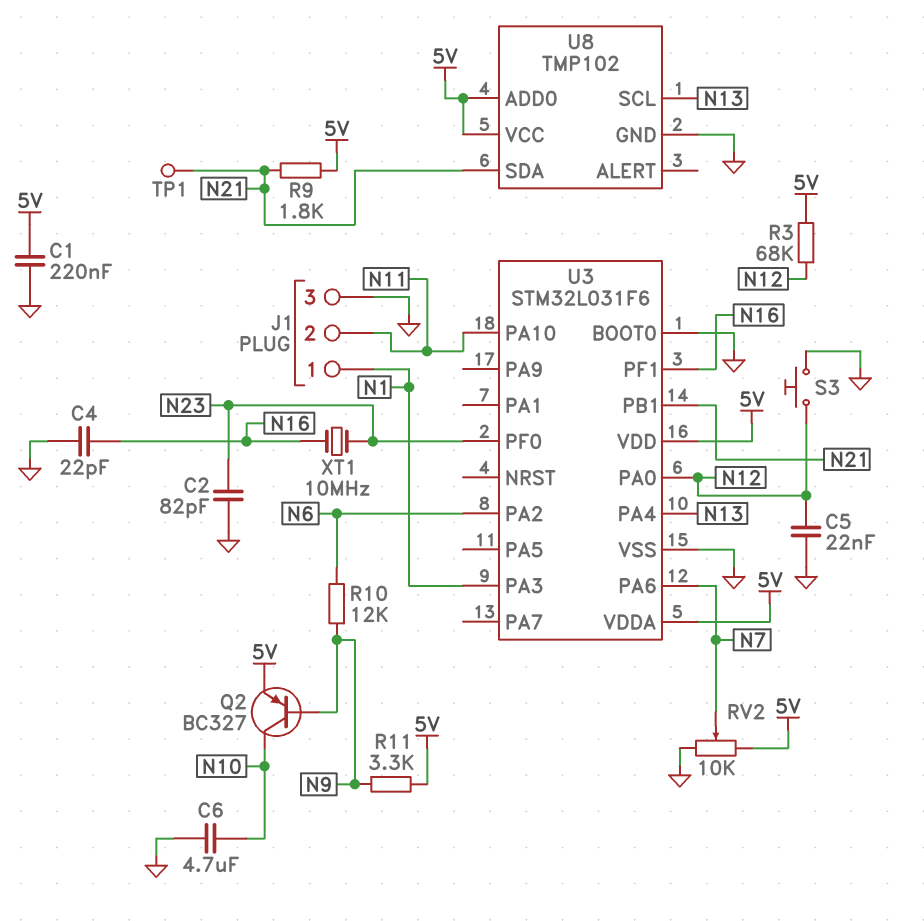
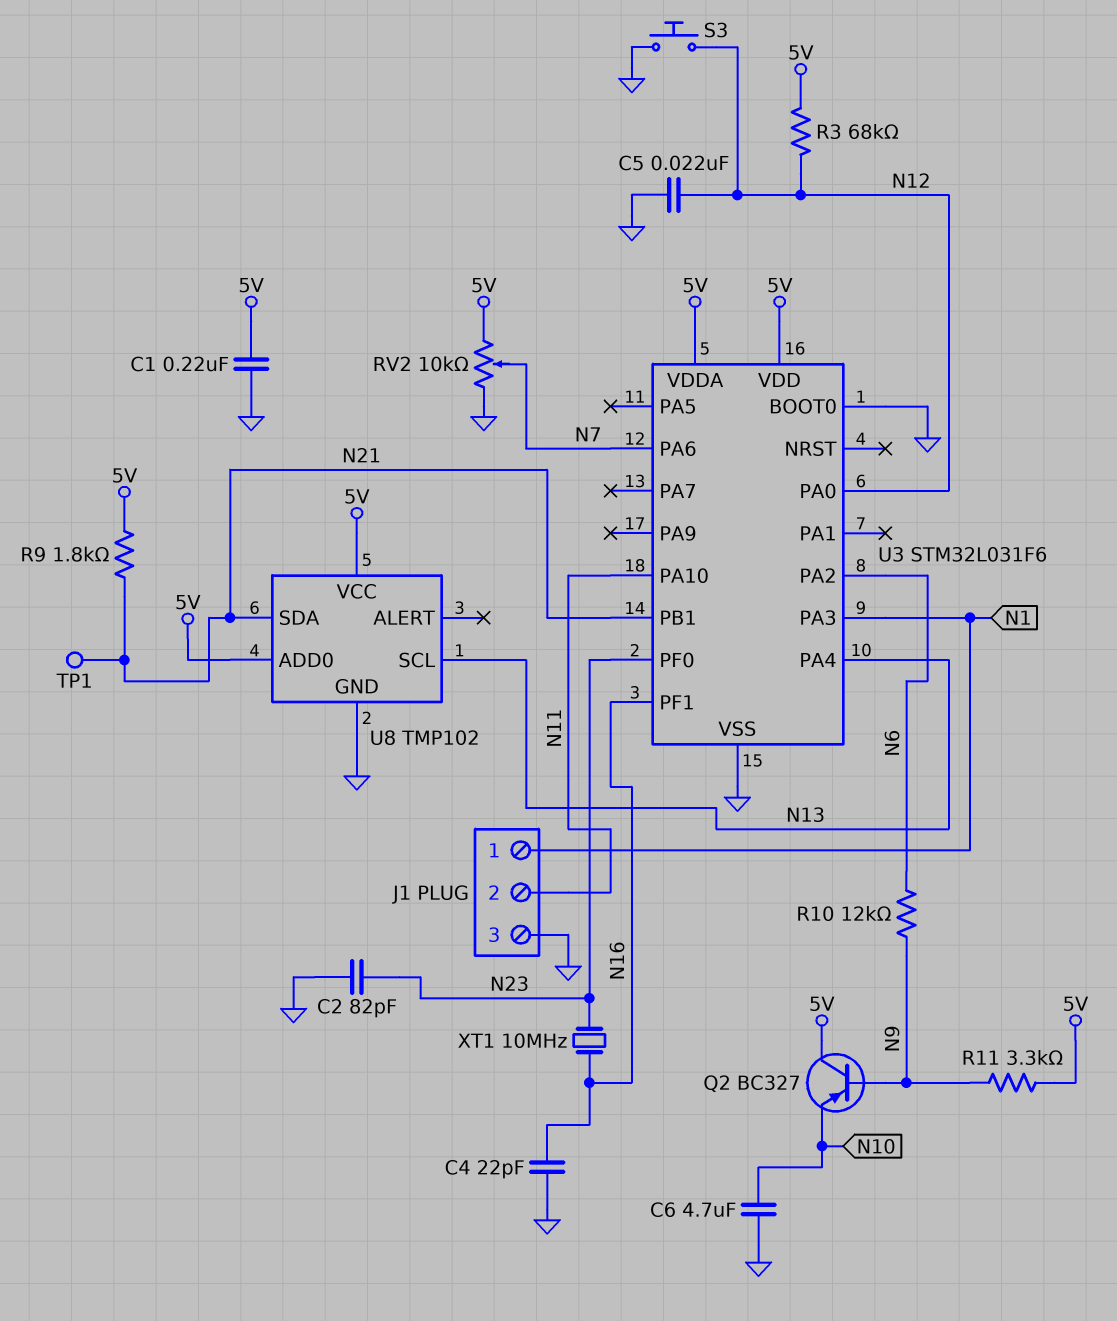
Q2: PNP BC327 (B N9, C N10, E 5V) -> PNP BC327 (B N9, C 5V, E N10)

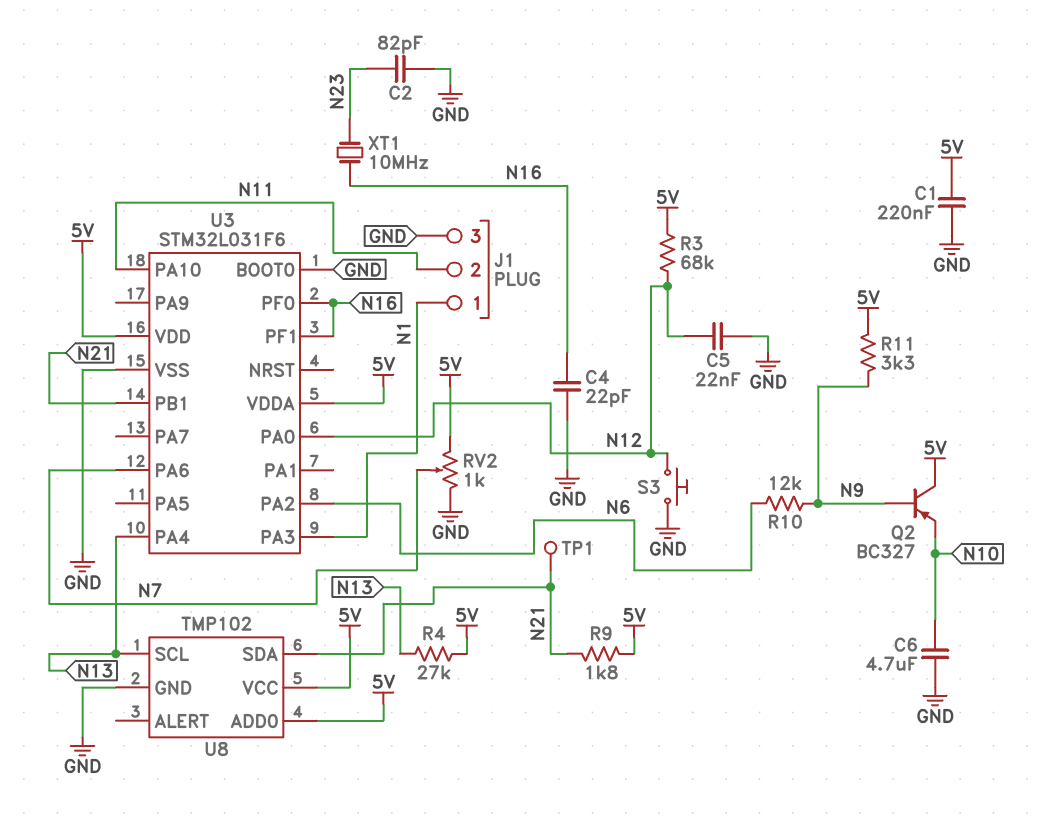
R4: none -> 27k (5V, N13)
RV2: 10k (5V, GND, wiper N7) -> 1k (5V, GND, wiper N7)
U3 pin PF0: N23 -> N16

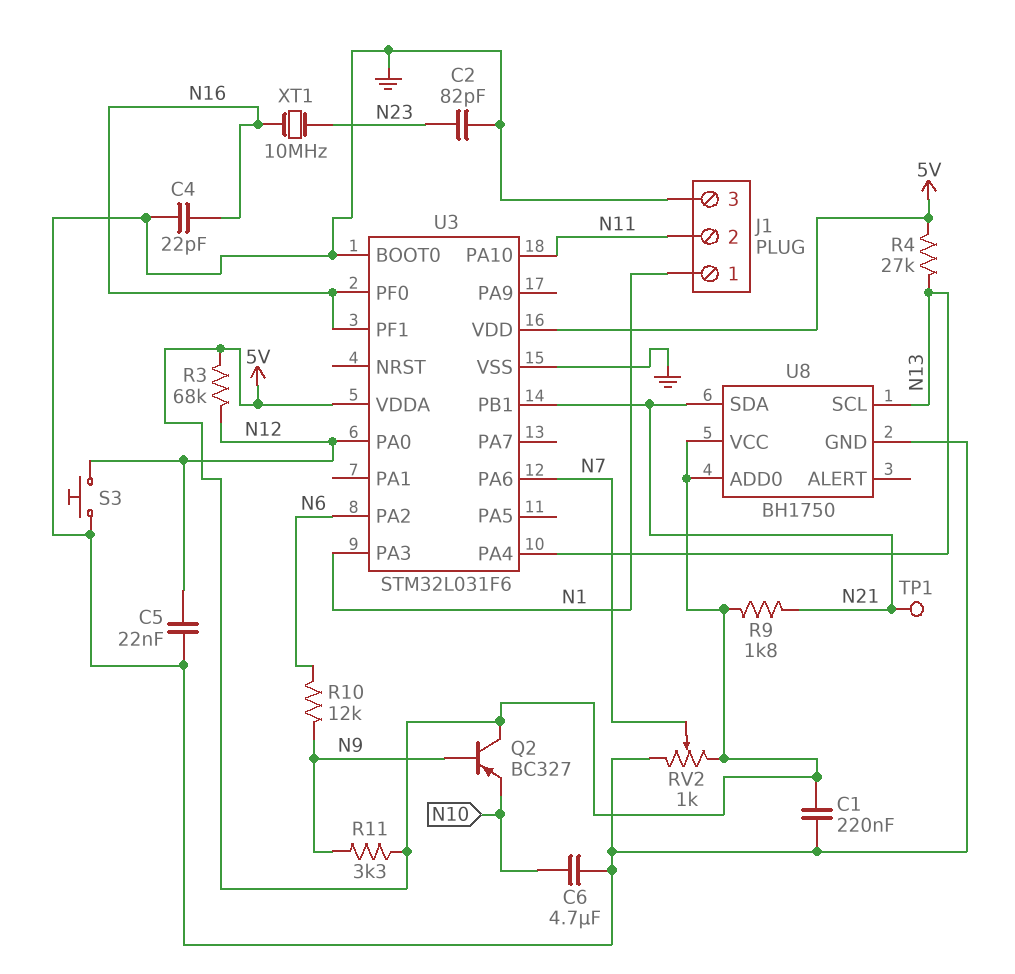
U8: TMP102 -> BH1750

